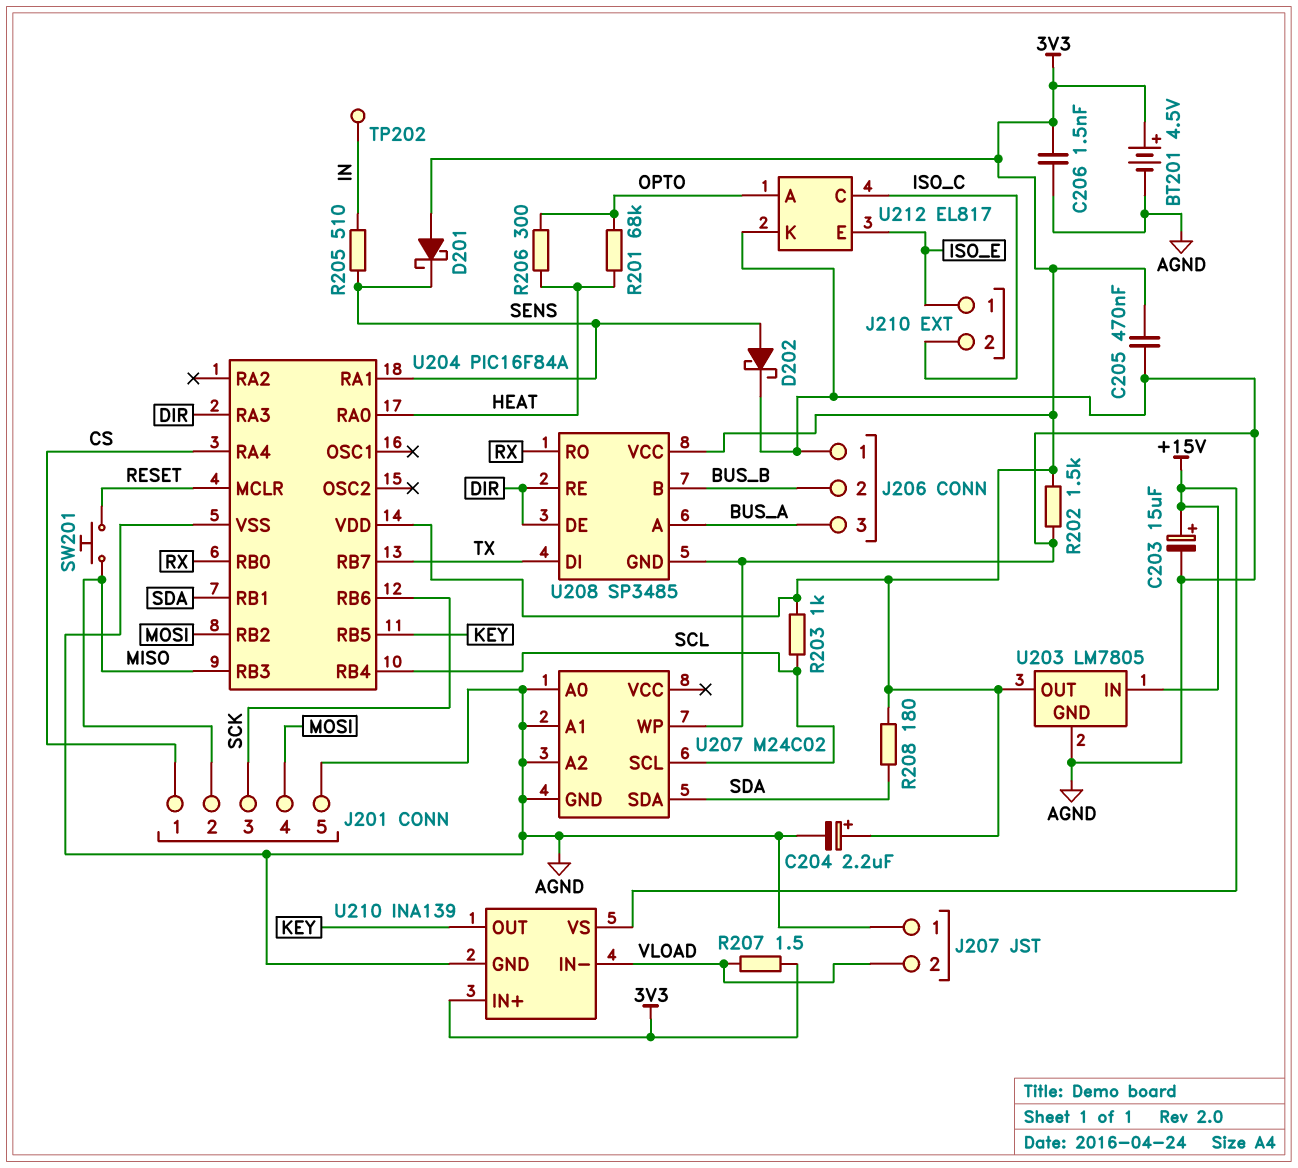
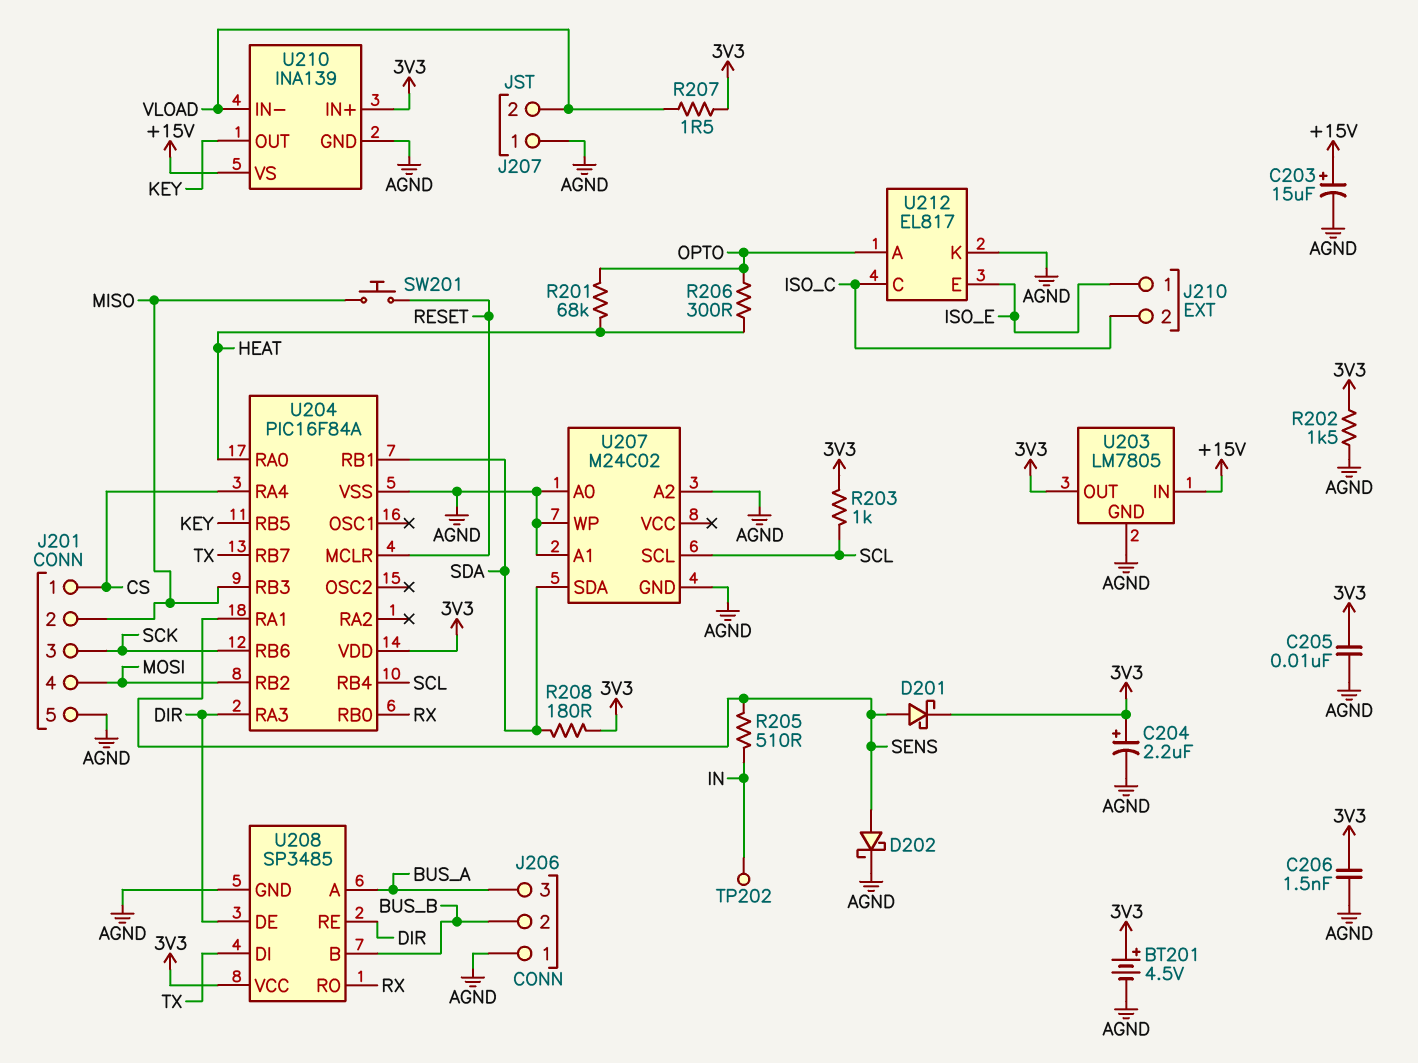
C205: 470nF (3V3, AGND) -> 10nF (3V3, AGND)
D201: schottky (A 3V3, K SENS) -> schottky (A SENS, K 3V3)

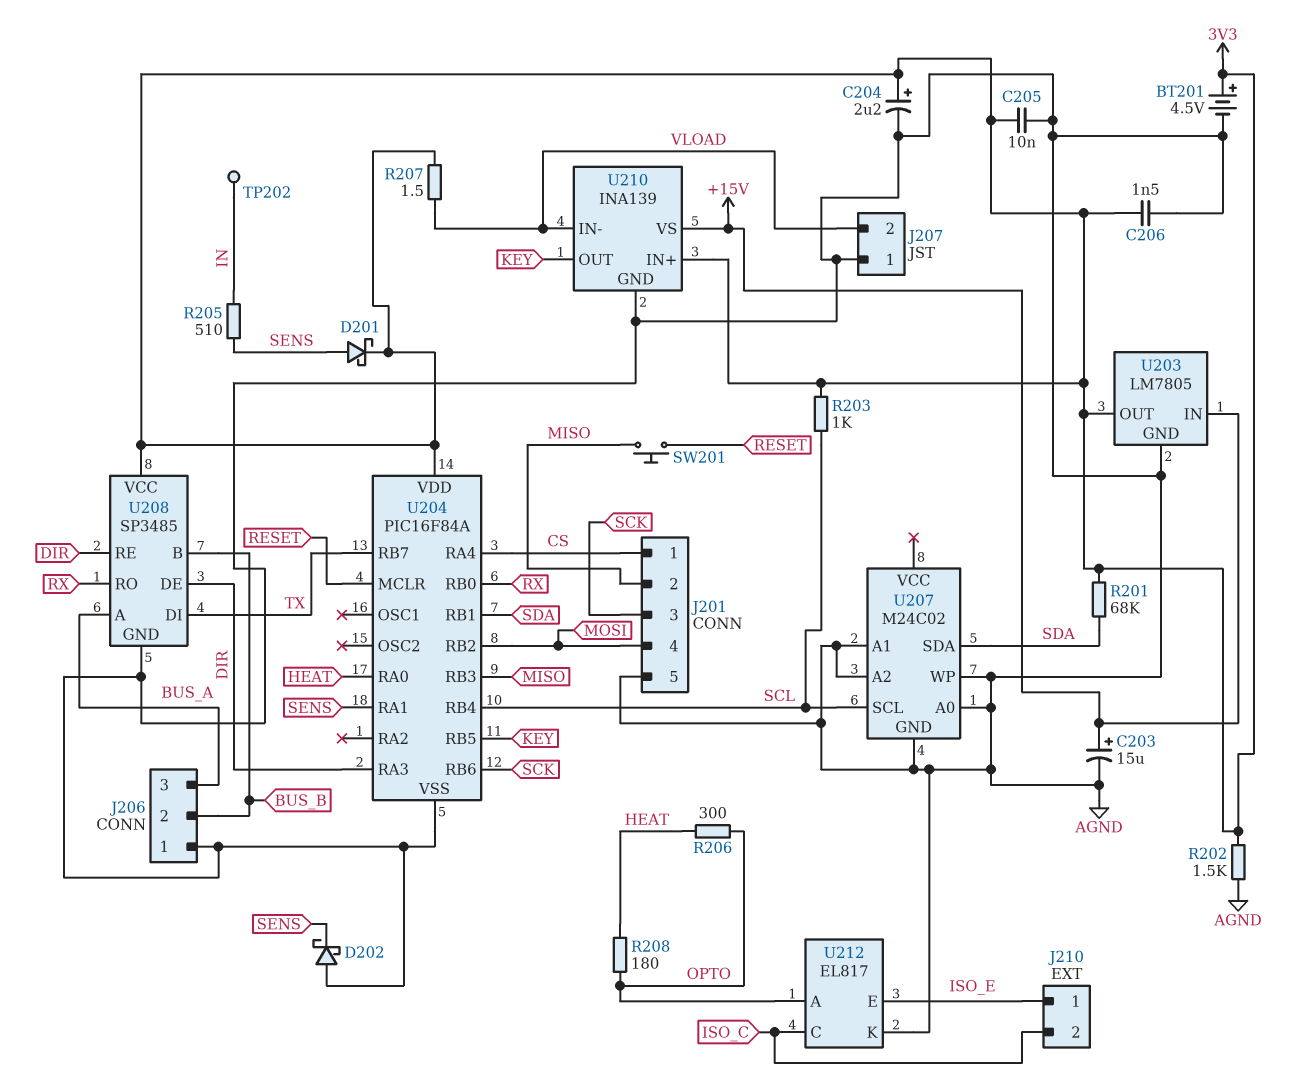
D202: schottky (A SENS, K AGND) -> schottky (A AGND, K SENS)
R201: 68k (HEAT, OPTO) -> 68k (3V3, SDA)
R208: 180 (3V3, SDA) -> 180 (HEAT, OPTO)

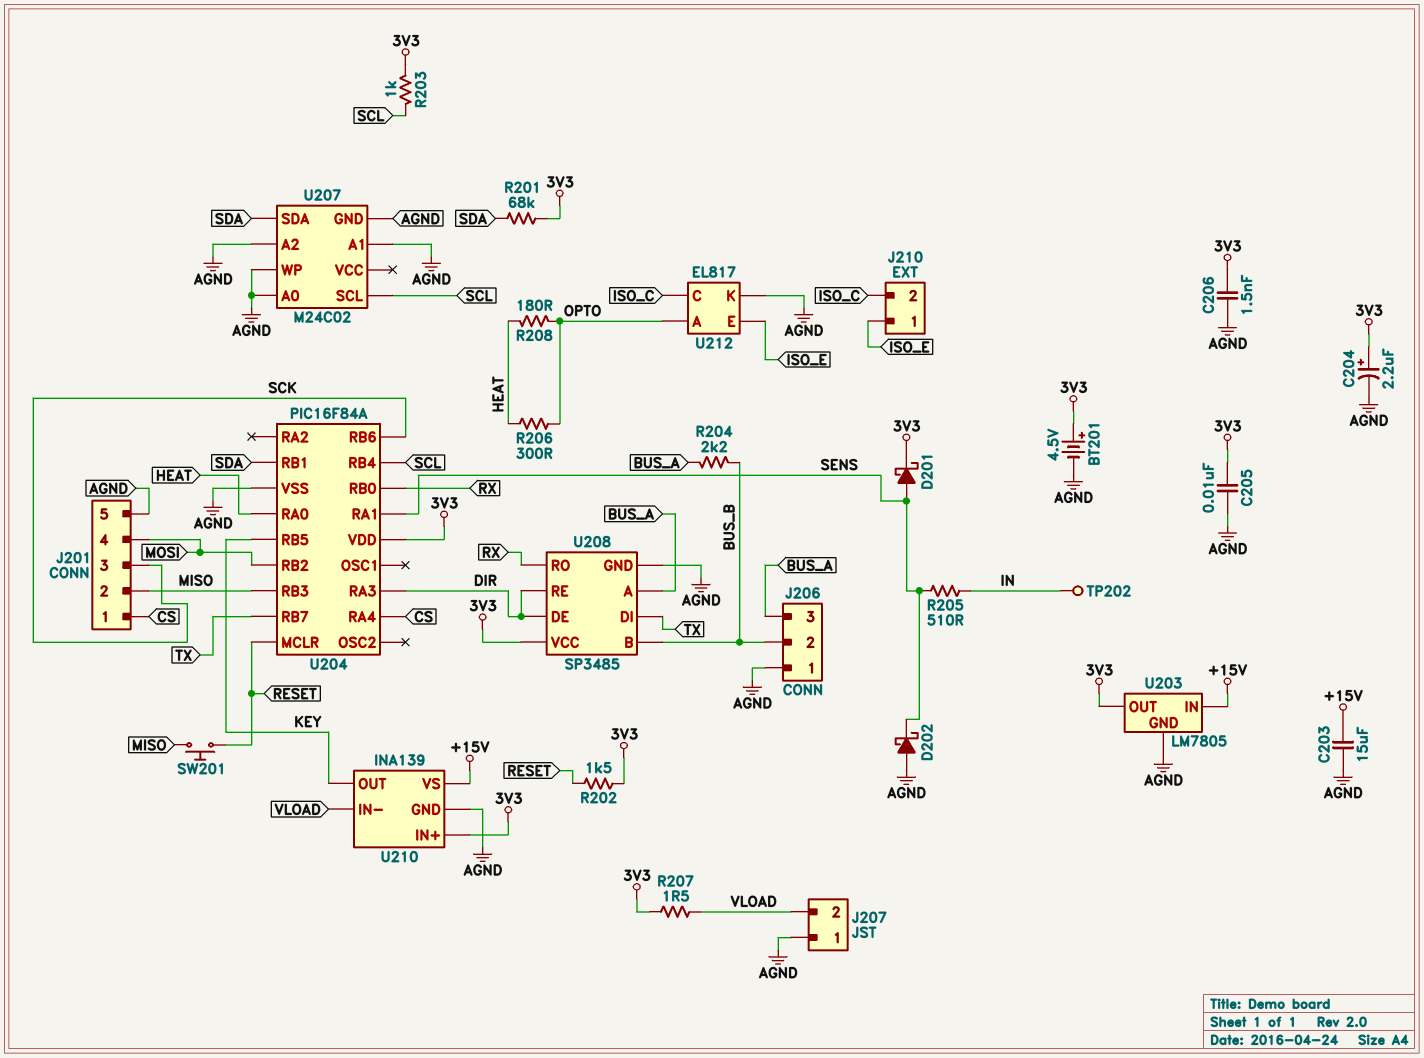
C203: 15uF (plus +15V, minus AGND) -> 15uF (+15V, AGND)
R202: 1.5k (3V3, AGND) -> 1.5k (3V3, RESET)
R204: none -> 2.2k (BUS_A, BUS_B)

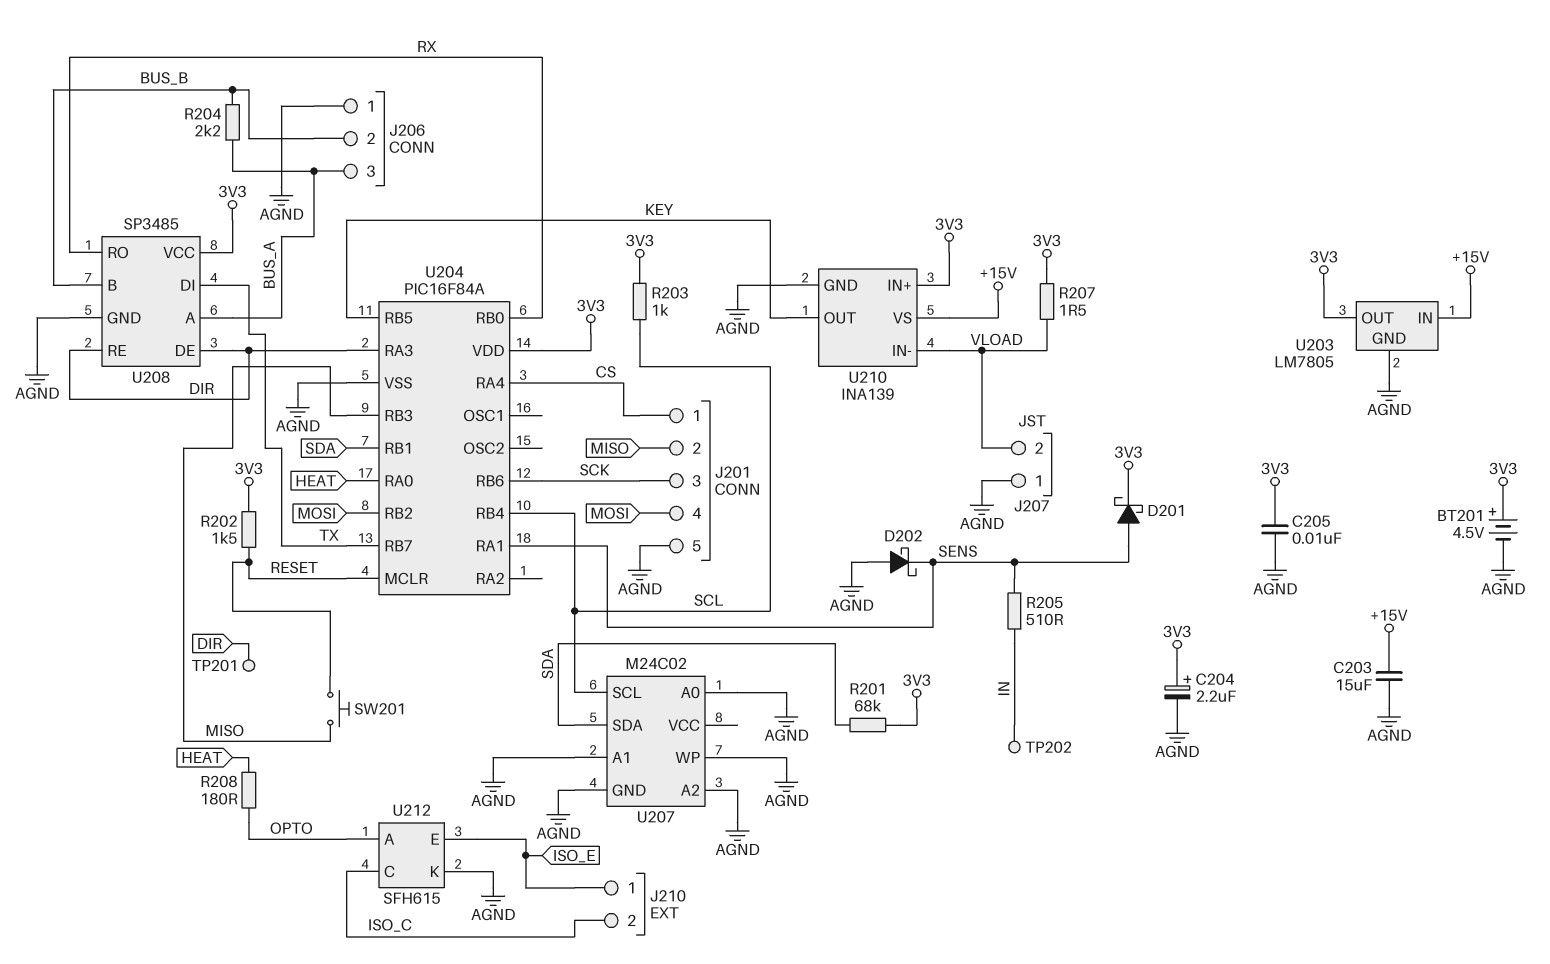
C206: 1.5nF (3V3, AGND) -> none
R206: 300 (HEAT, OPTO) -> none
TP201: none -> test point (DIR)
U212: EL817 -> SFH615

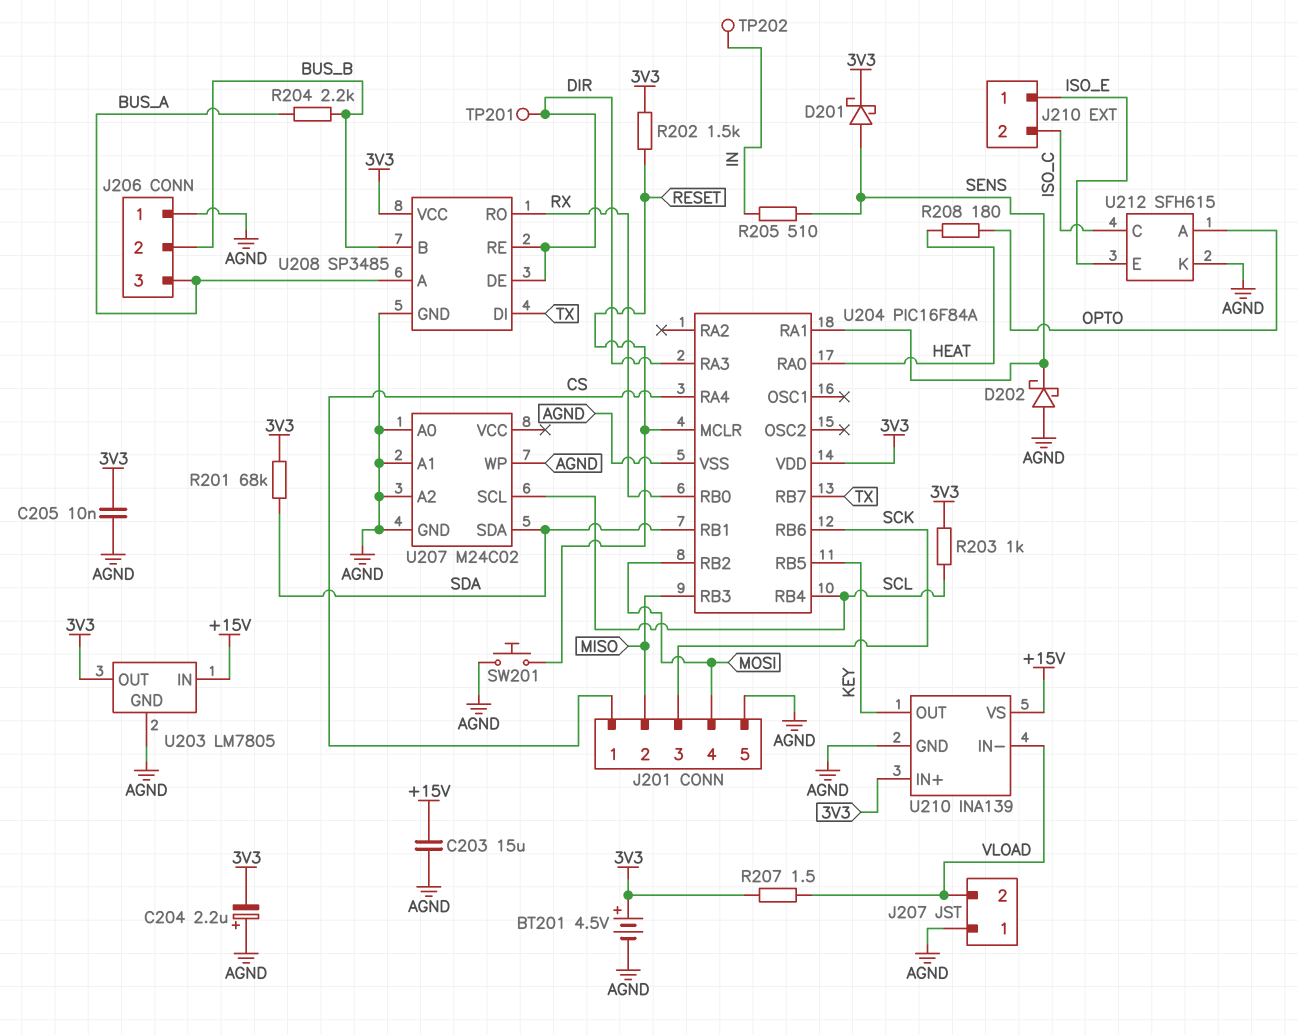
C204: 2.2uF (plus 3V3, minus AGND) -> 2.2uF (plus AGND, minus 3V3)
SW201: button (MISO, RESET) -> button (AGND, RESET)

